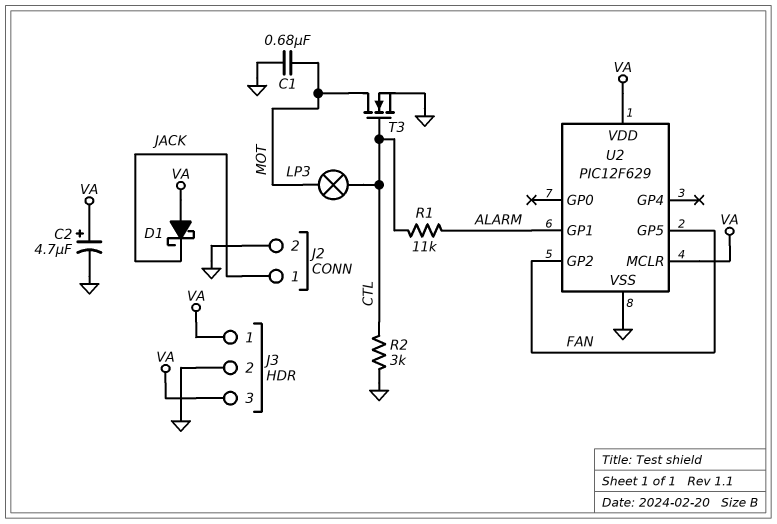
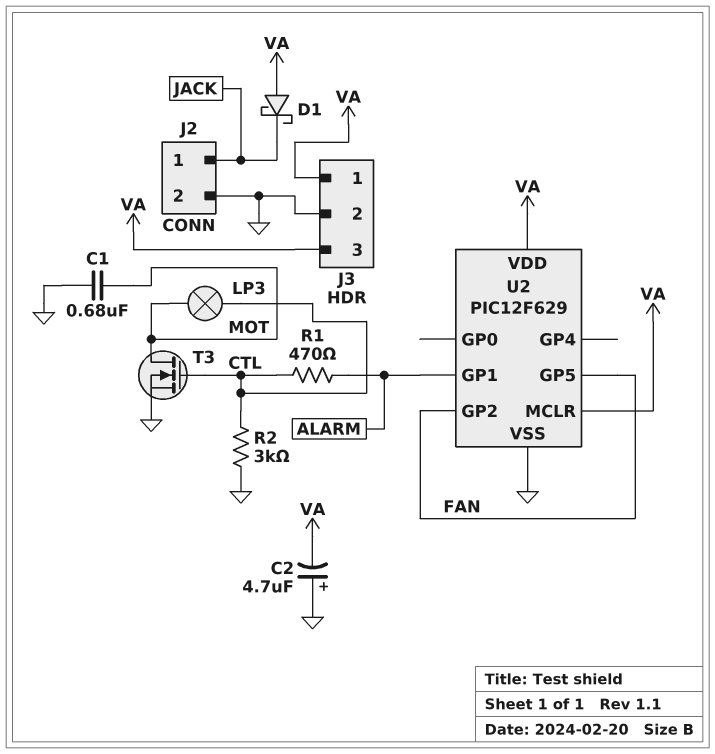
C2: 4.7uF (plus VA, minus GND) -> 4.7uF (plus GND, minus VA)
R1: 11k (ALARM, CTL) -> 470 (ALARM, CTL)

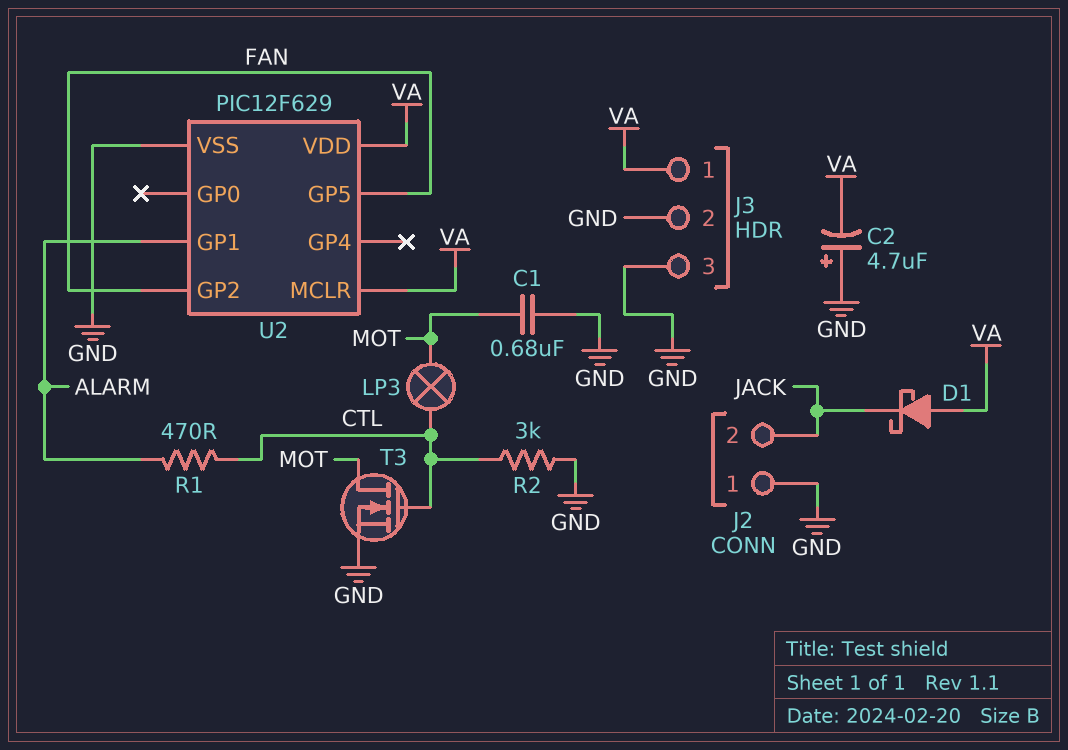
J2 pin 1: JACK -> GND
J2 pin 2: GND -> JACK
J3 pin 3: VA -> GND

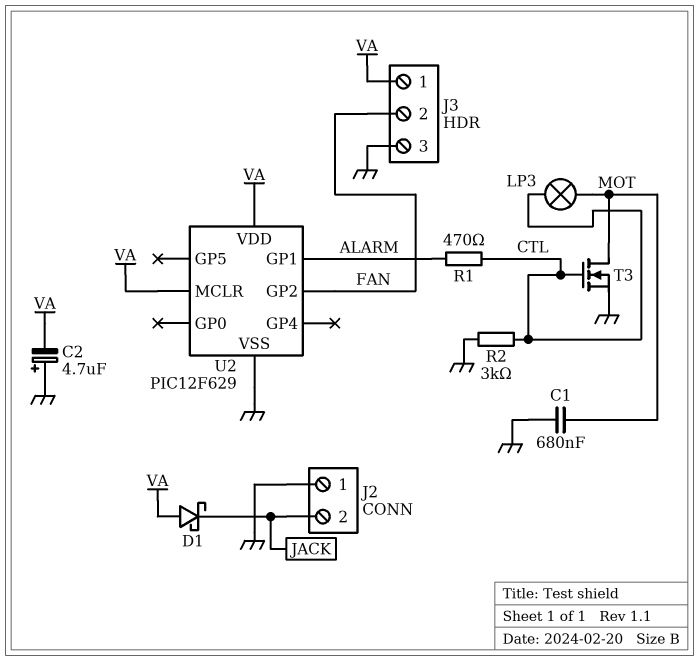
J3 pin 2: GND -> FAN
U2 pin GP5: FAN -> none

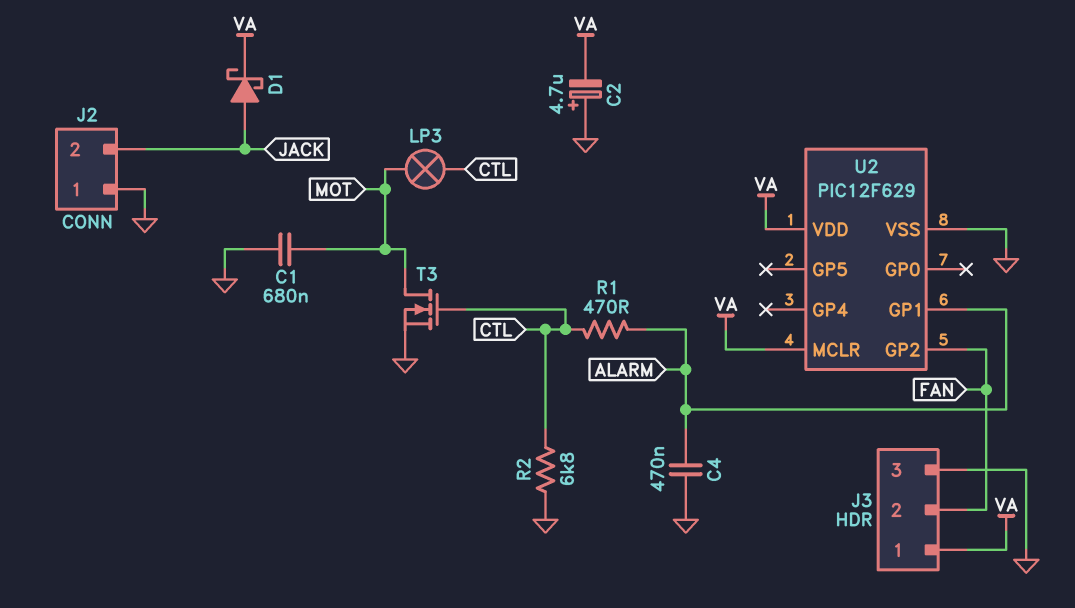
C4: none -> 470nF (ALARM, GND)
D1: schottky (A VA, K JACK) -> schottky (A JACK, K VA)
R2: 3k (CTL, GND) -> 6.8k (CTL, GND)

